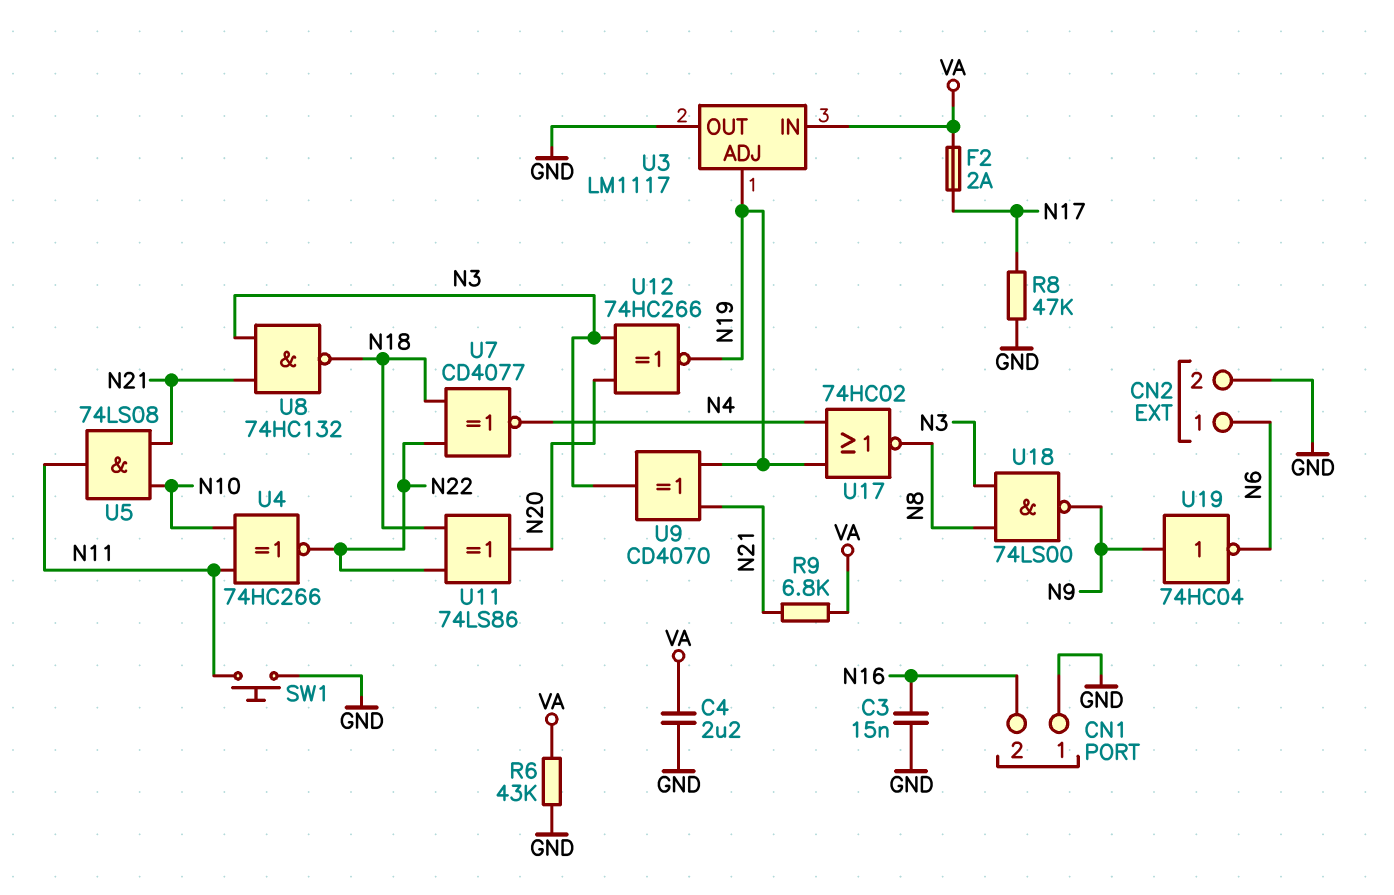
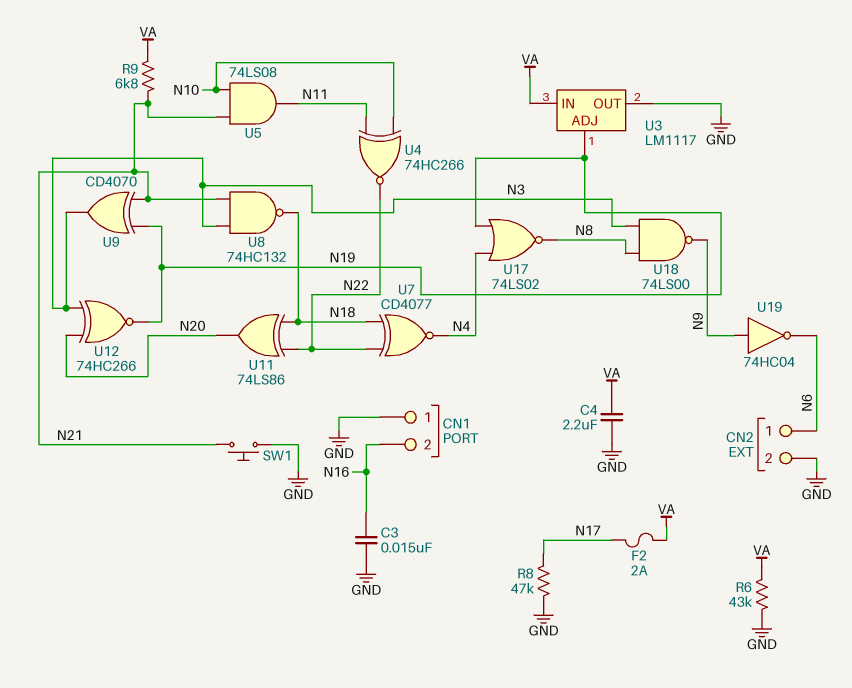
SW1: button (GND, N11) -> button (GND, N21)
U17: NOR 74HC02 (in N4, in N19, out N8) -> NOR 74LS02 (in N4, in N19, out N8)

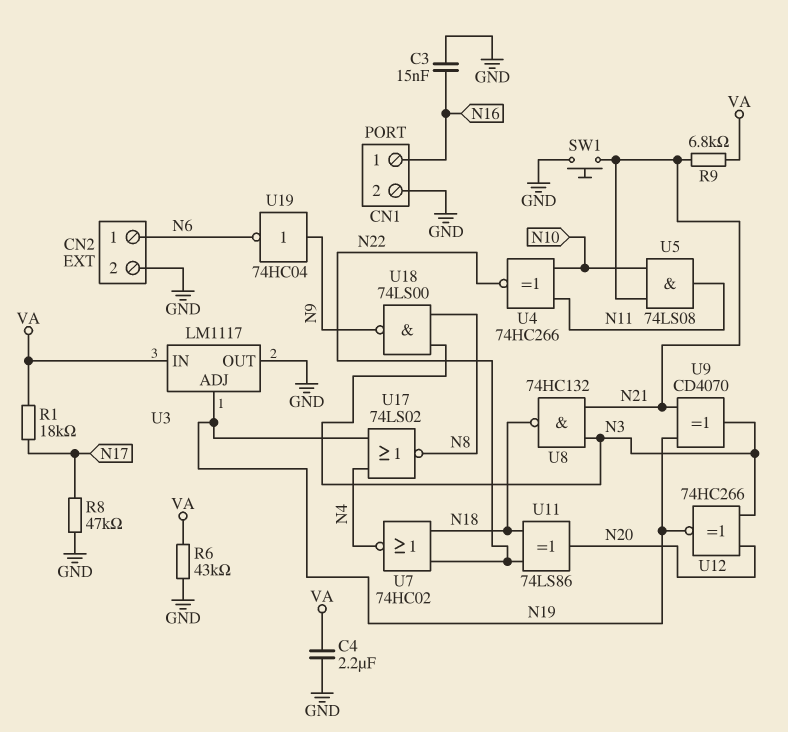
CN1 pin 1: GND -> N16
CN1 pin 2: N16 -> GND
F2: 2A (N17, VA) -> none
R1: none -> 18k (N17, VA)
U7: XNOR CD4077 (in N18, in N22, out N4) -> NOR 74HC02 (in N18, in N22, out N4)

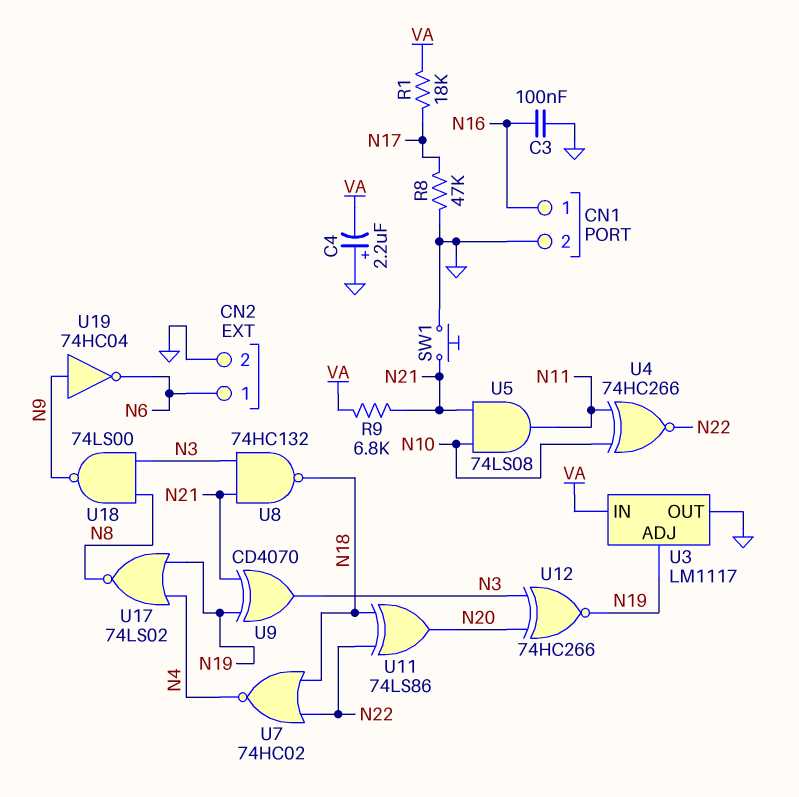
C3: 15nF (GND, N16) -> 100nF (GND, N16)
C4: 2.2uF (GND, VA) -> 2.2uF (plus GND, minus VA)
R6: 43k (GND, VA) -> none

